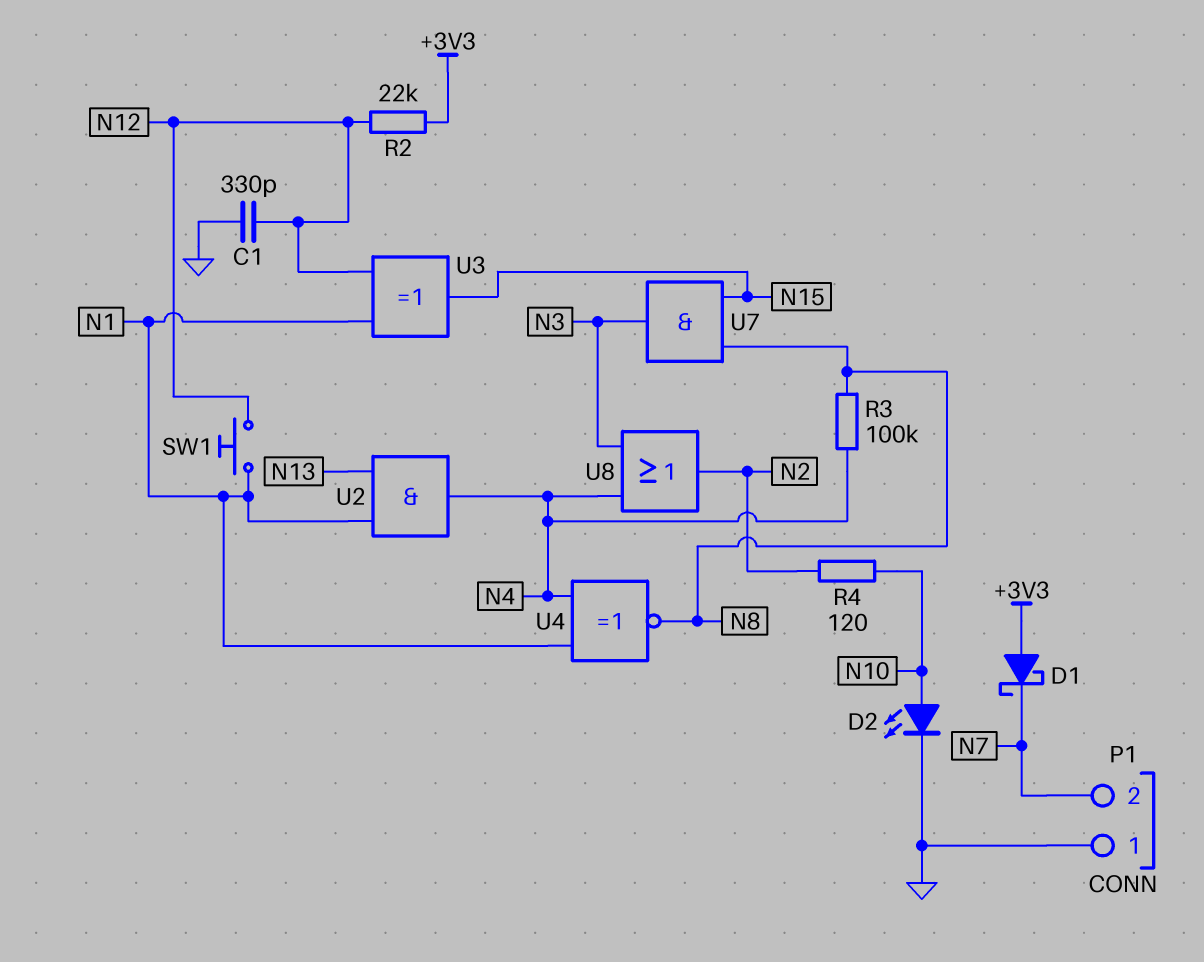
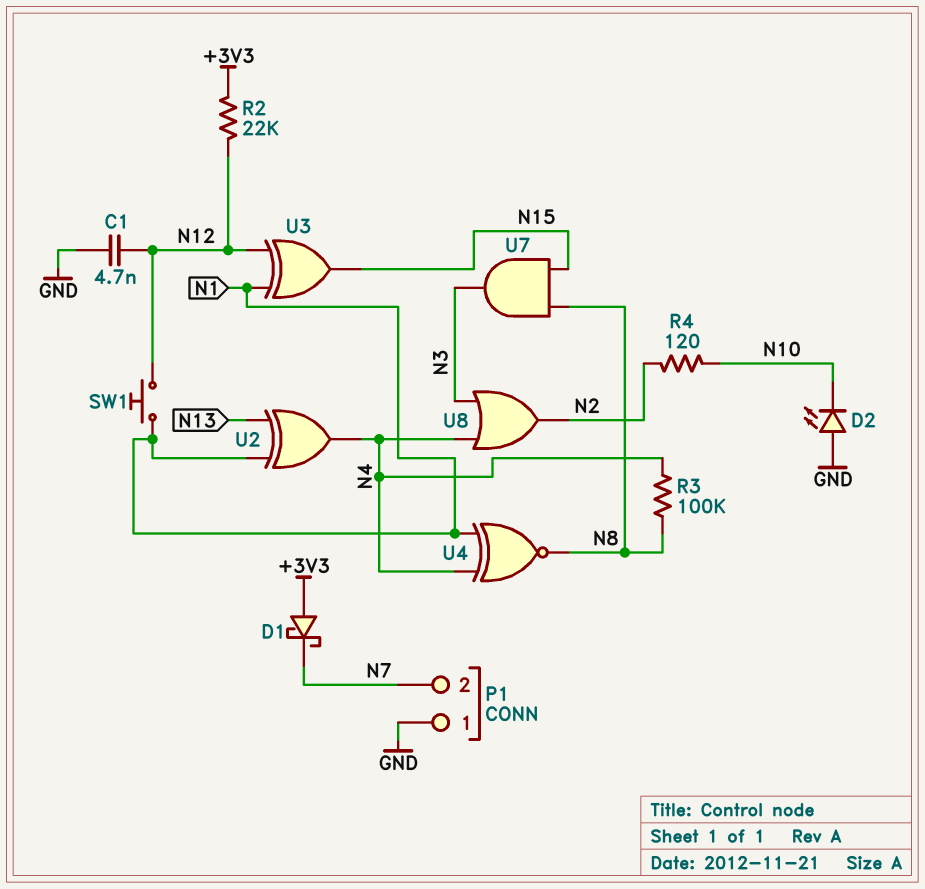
C1: 330pF (GND, N12) -> 4.7nF (GND, N12)
D2: LED (A N10, K GND) -> LED (A GND, K N10)
U2: AND (in N1, in N13, out N4) -> XOR (in N1, in N13, out N4)

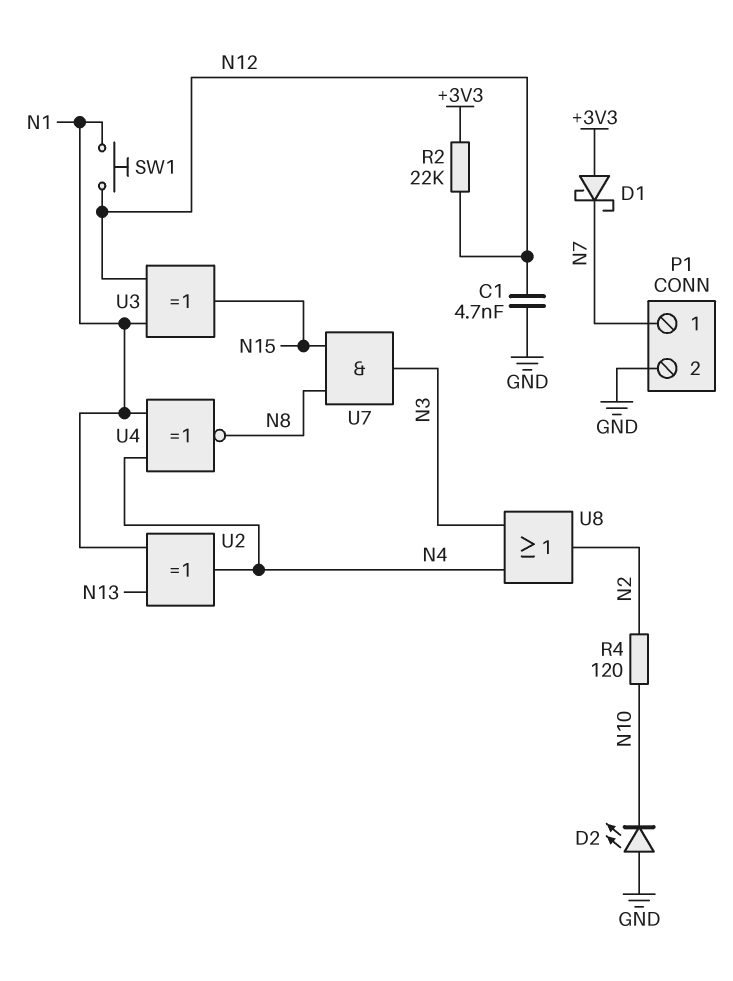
P1 pin 1: GND -> N7
P1 pin 2: N7 -> GND
R3: 100k (N4, N8) -> none

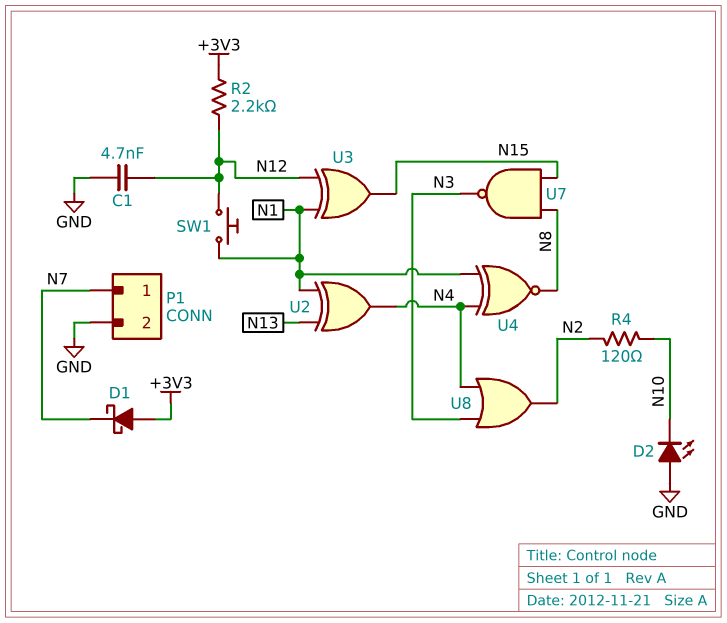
R2: 22k (+3V3, N12) -> 2.2k (+3V3, N12)
U7: AND (in N8, in N15, out N3) -> NAND (in N8, in N15, out N3)

